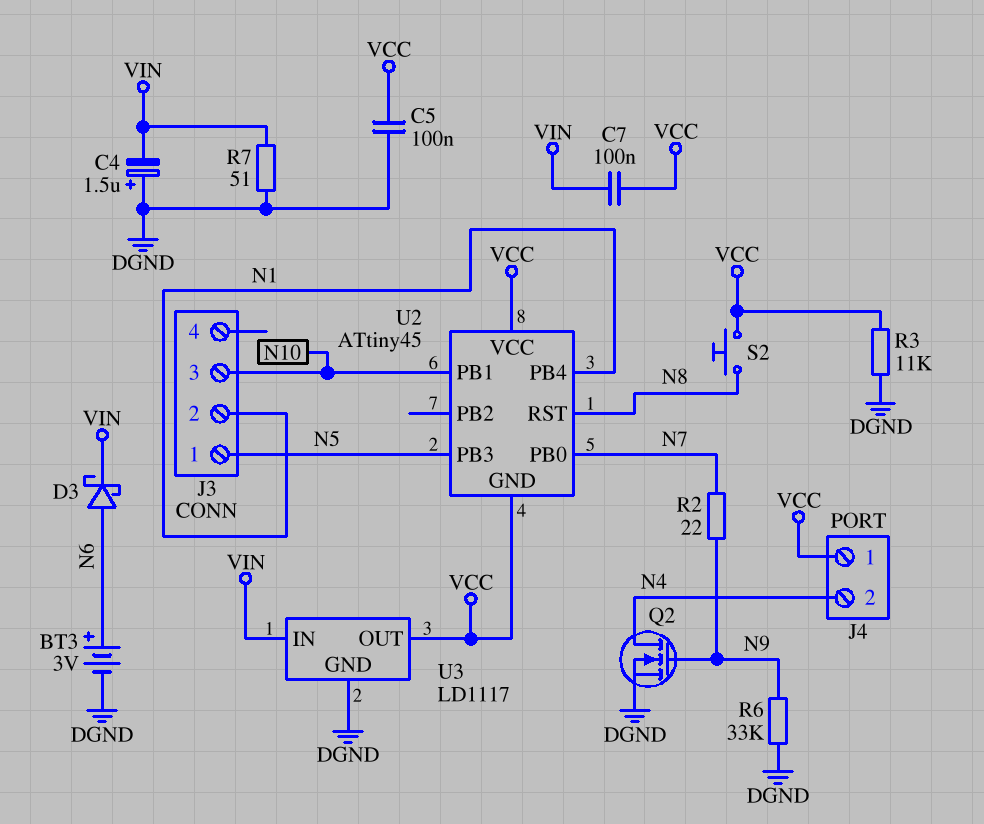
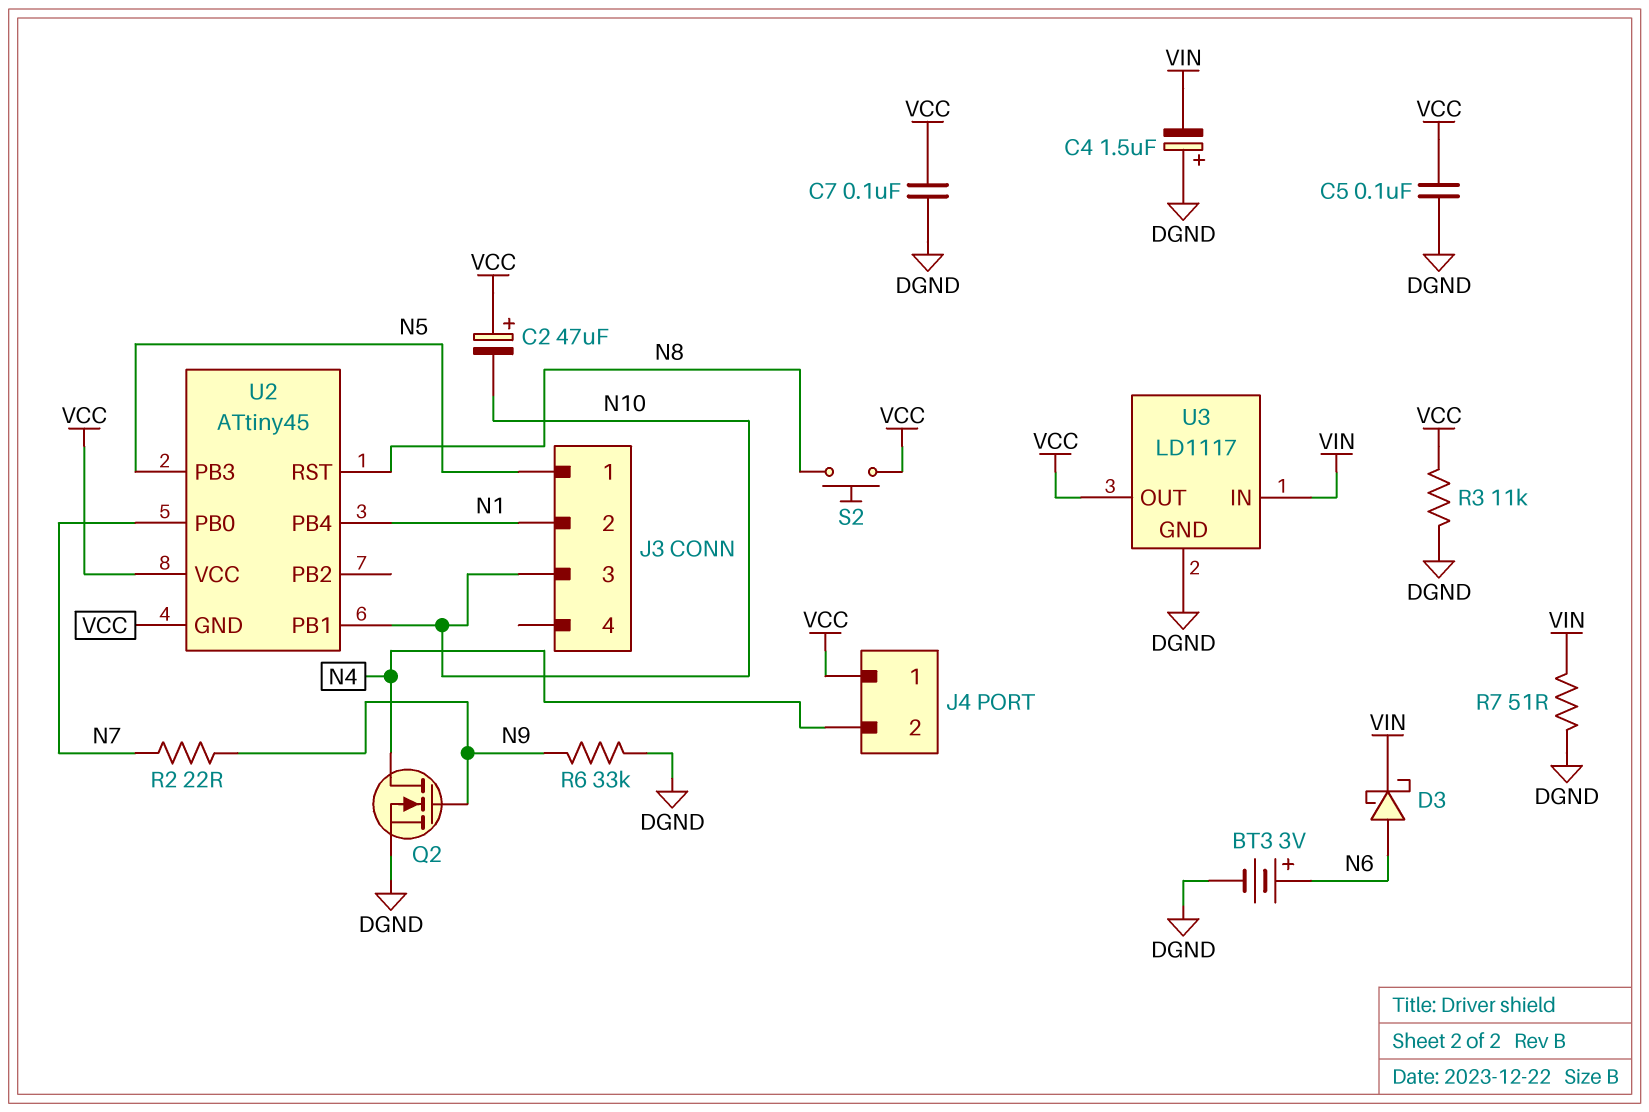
C2: none -> 47uF (plus VCC, minus N10)
C7: 100nF (VCC, VIN) -> 100nF (DGND, VCC)

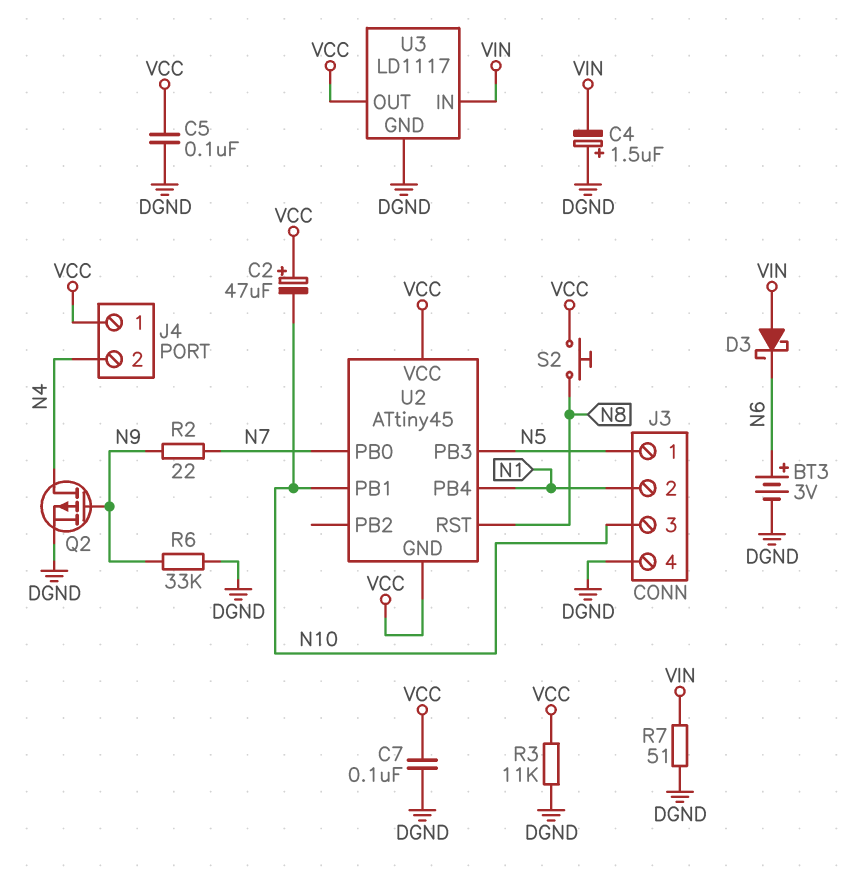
D3: schottky (A N6, K VIN) -> schottky (A VIN, K N6)
J3 pin 4: none -> DGND
Q2: NMOS (G N9, D N4, S DGND) -> PMOS (G N9, D N4, S DGND)

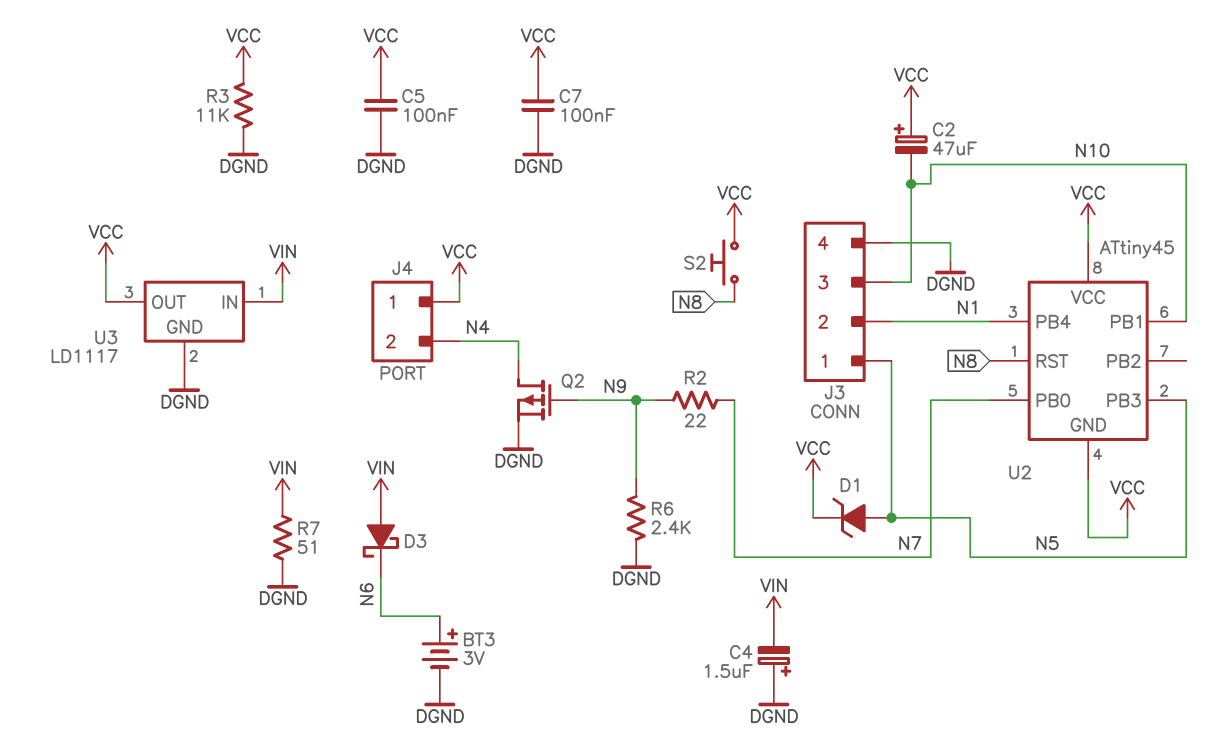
D1: none -> zener (A N5, K VCC)
R6: 33k (DGND, N9) -> 2.4k (DGND, N9)

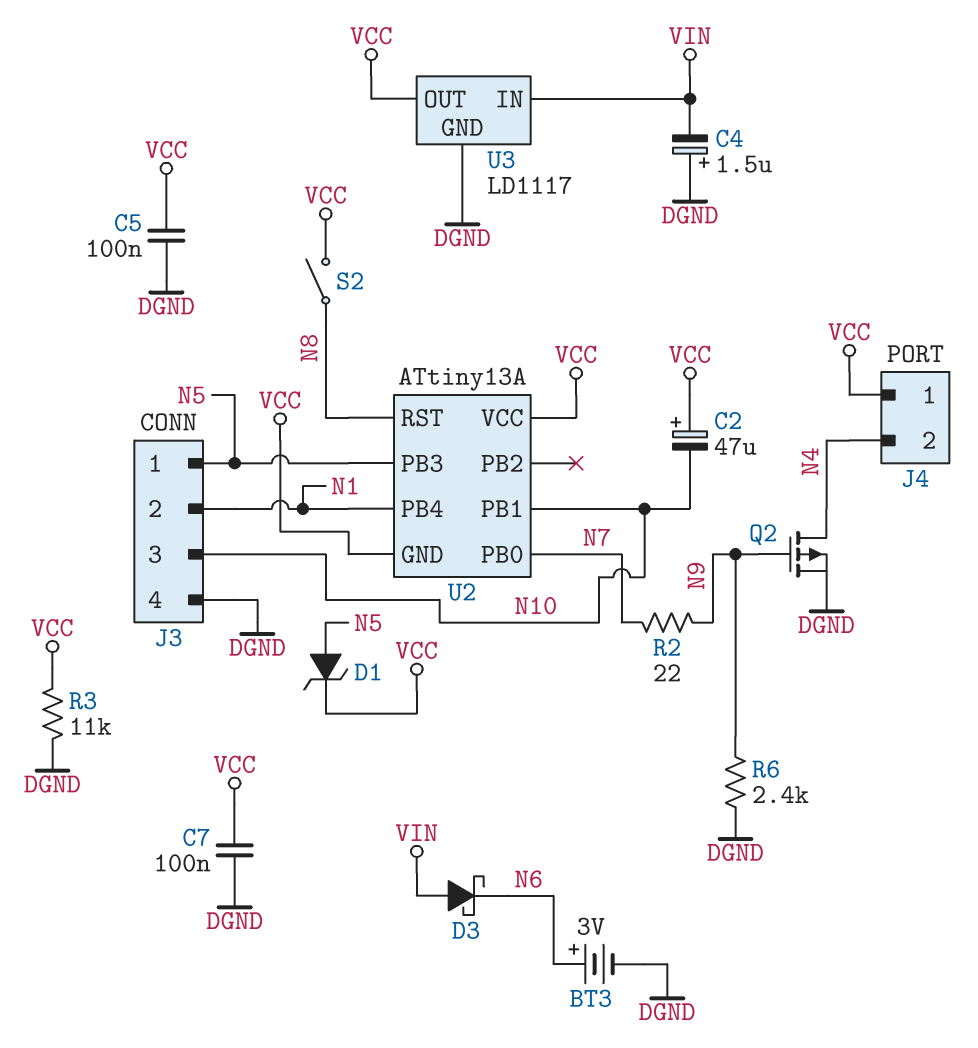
R7: 51 (DGND, VIN) -> none
S2: button (N8, VCC) -> switch (N8, VCC)
U2: ATtiny45 -> ATtiny13A

